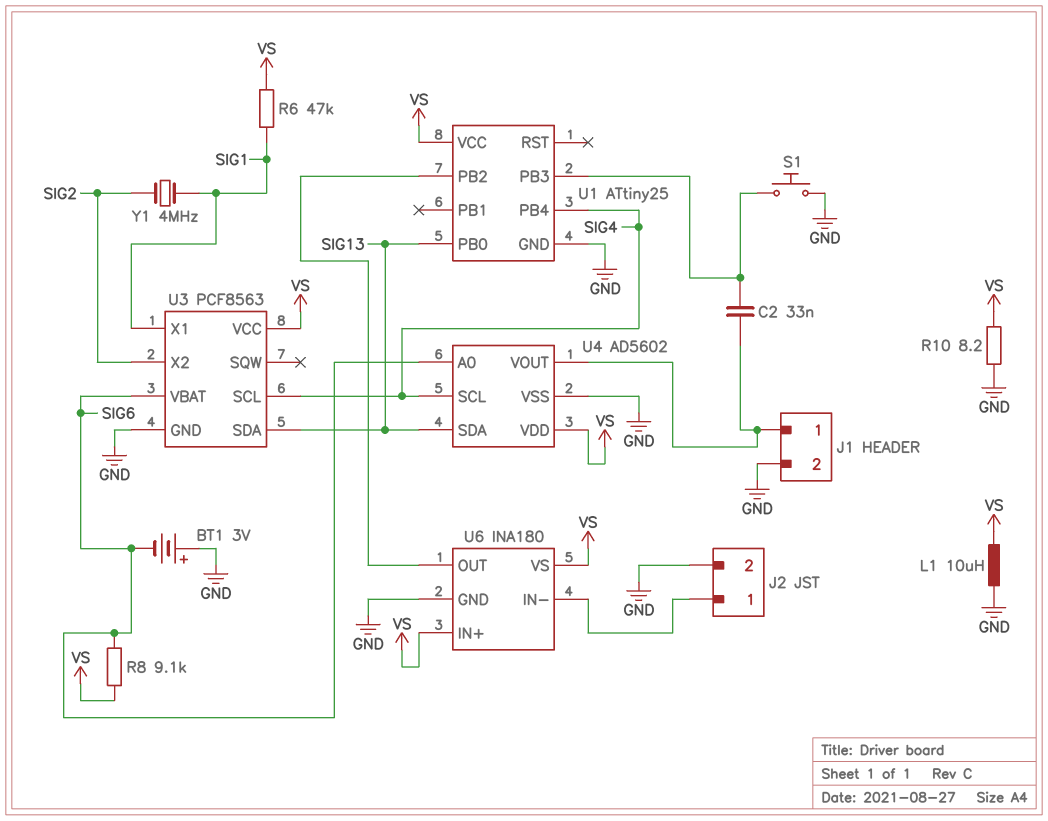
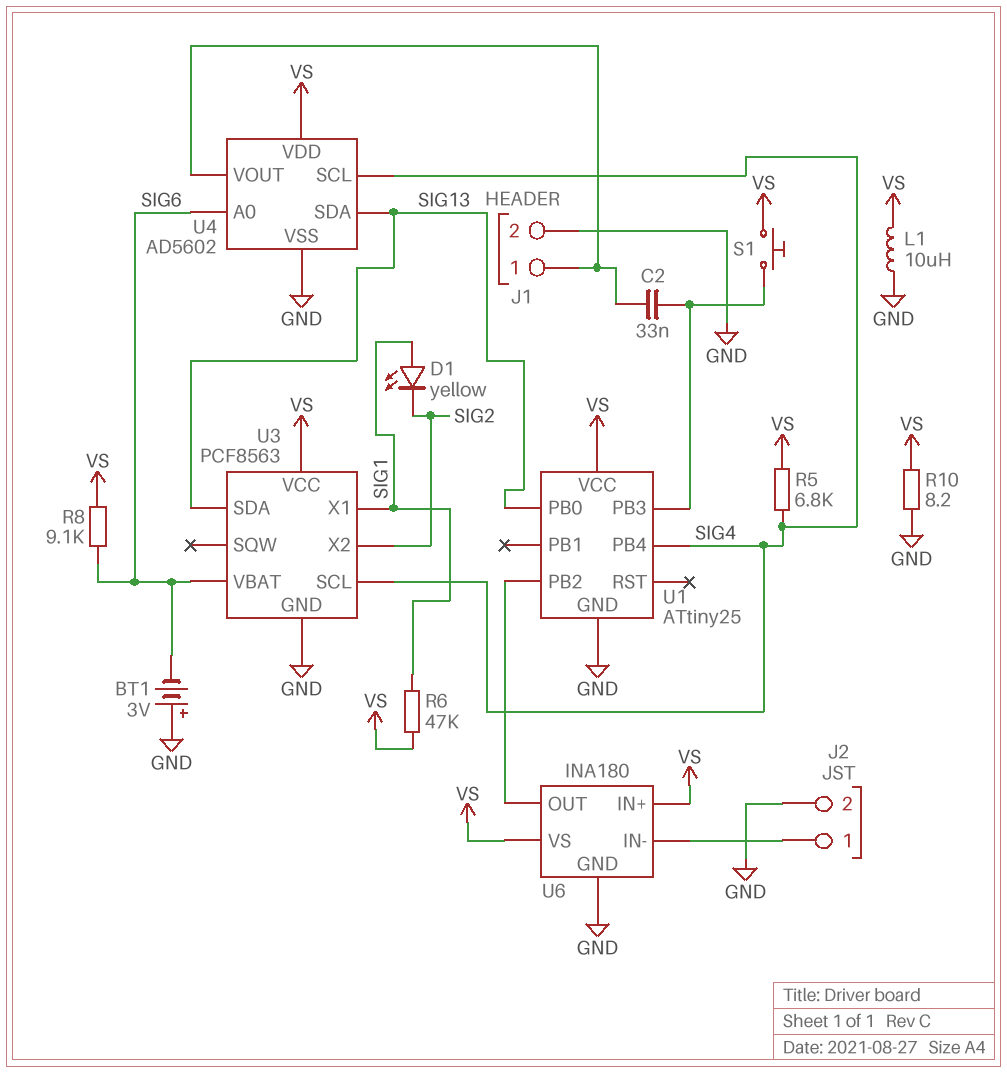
D1: none -> LED yellow (A SIG1, K SIG2)
R5: none -> 6.8k (SIG4, VS)
S1: button (GND, U1/PB3) -> button (U1/PB3, VS)
Y1: 4MHz (SIG1, SIG2) -> none

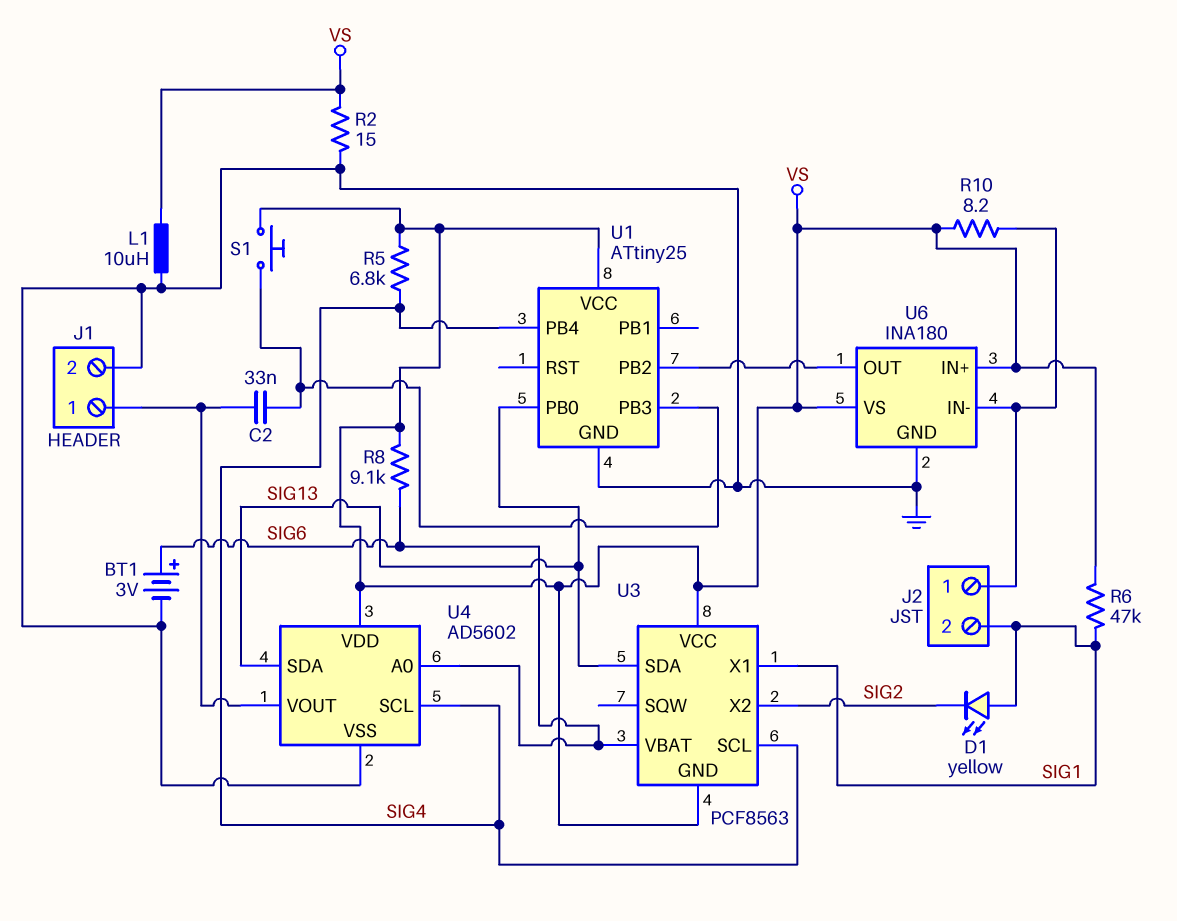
BT1: 3V (plus GND, minus SIG6) -> 3V (plus SIG6, minus GND)
J2 pin 2: GND -> SIG1
R2: none -> 15 (GND, VS)
R10: 8.2 (GND, VS) -> 8.2 (J2/1, VS)
U3 pin GND: GND -> VS

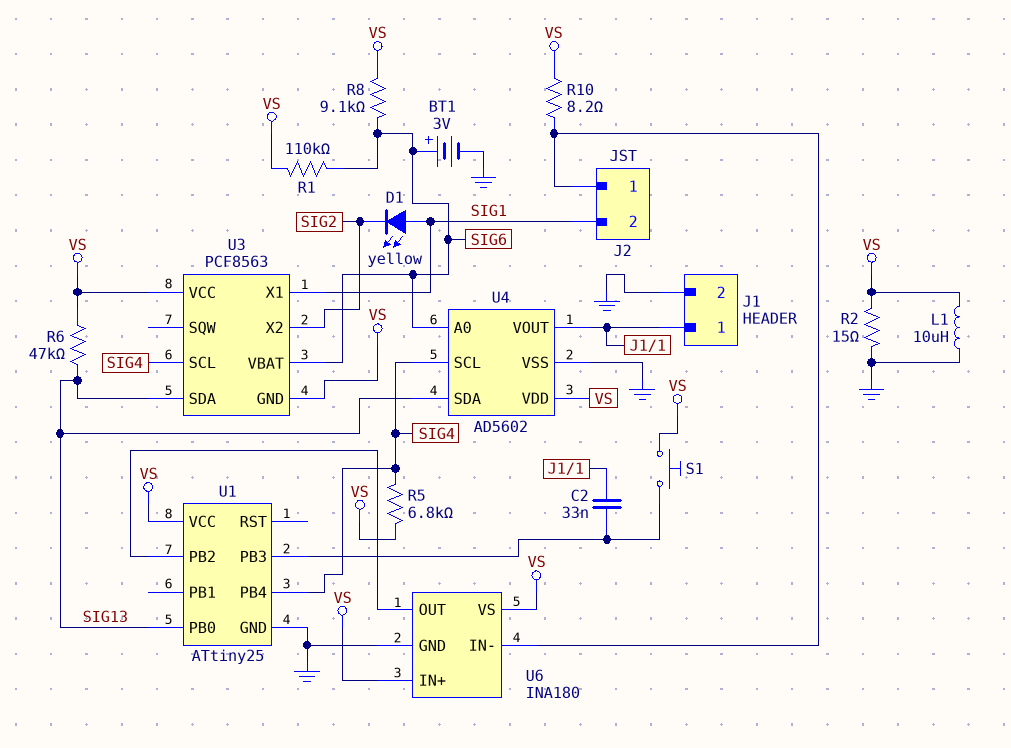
R1: none -> 110k (SIG6, VS)
R6: 47k (SIG1, VS) -> 47k (SIG13, VS)

